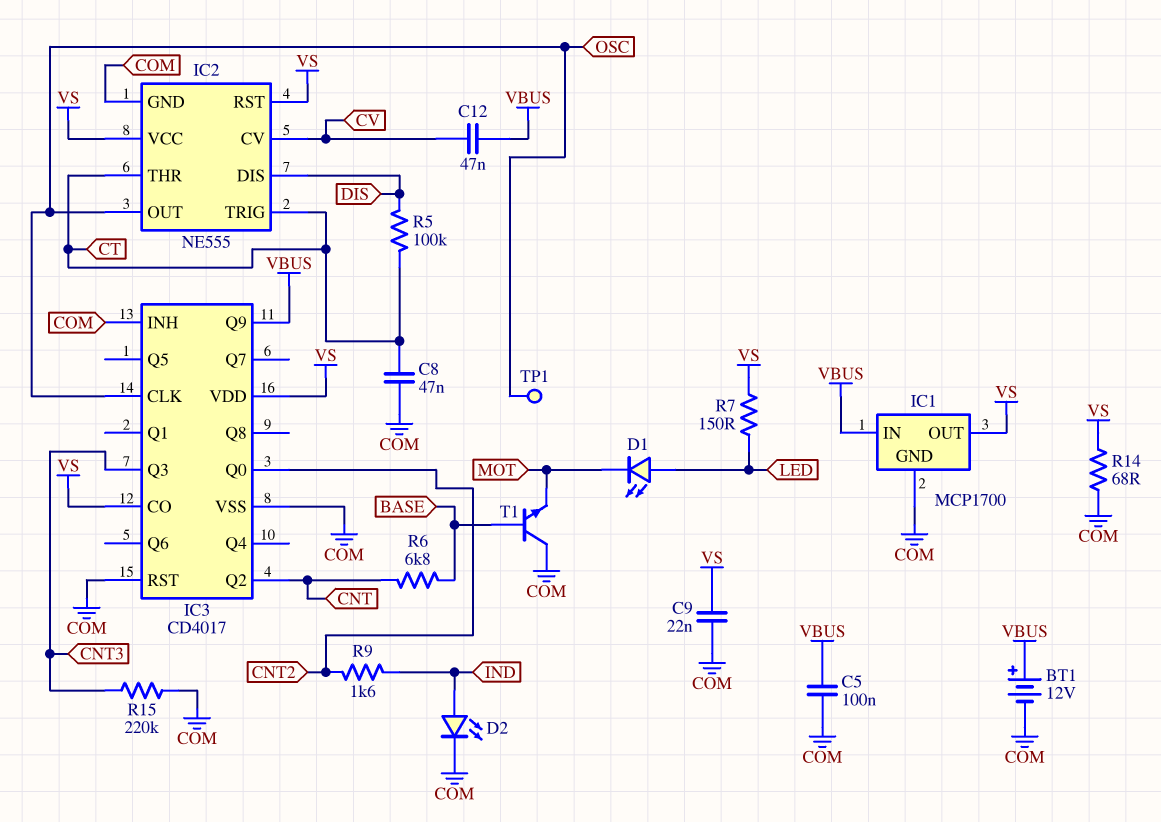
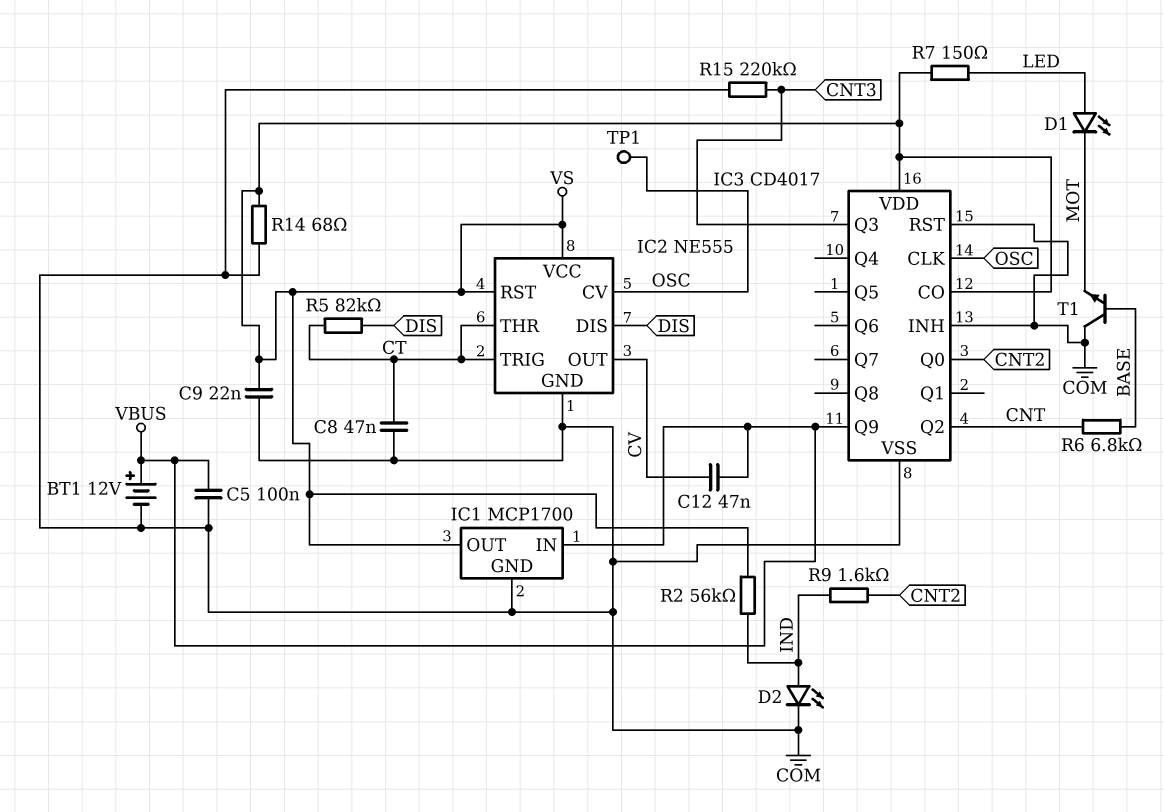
IC2 pin CV: CV -> OSC
IC2 pin OUT: OSC -> CV
R2: none -> 56k (IND, VS)
R5: 100k (CT, DIS) -> 82k (CT, DIS)

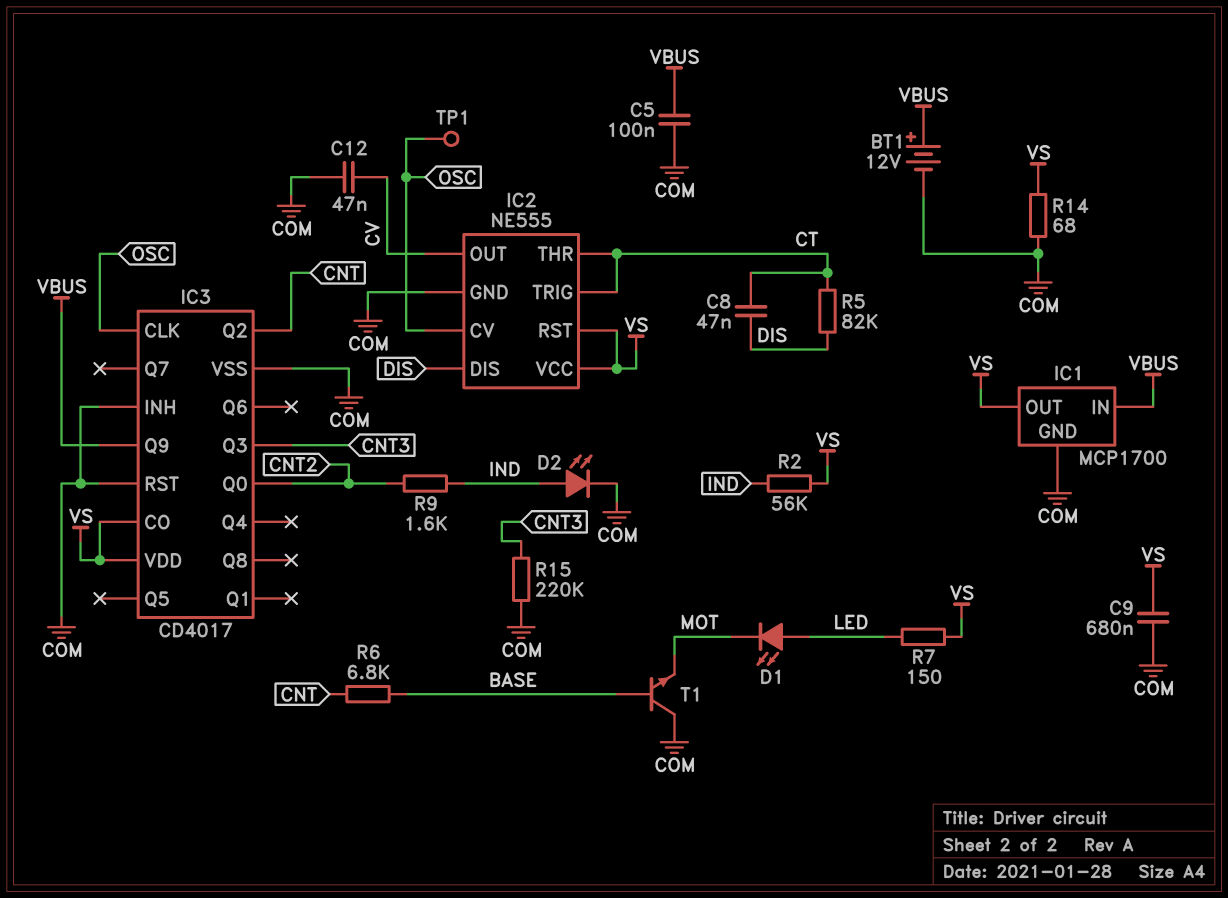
C8: 47nF (COM, CT) -> 47nF (CT, DIS)
C9: 22nF (COM, VS) -> 680nF (COM, VS)
C12: 47nF (CV, VBUS) -> 47nF (COM, CV)

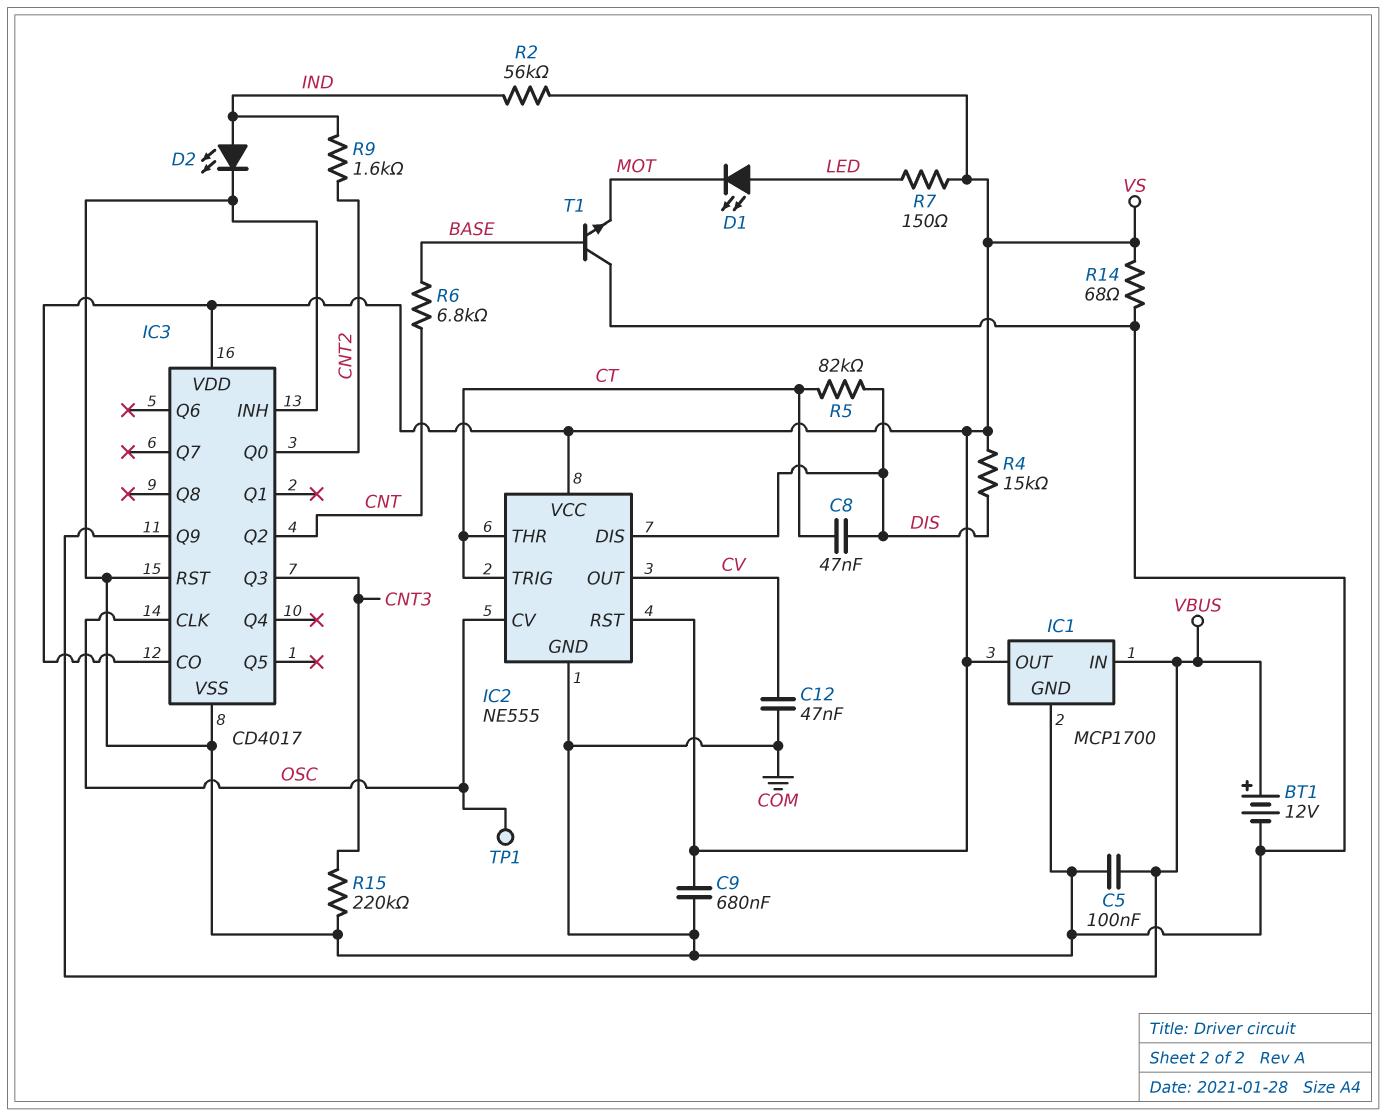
R4: none -> 15k (DIS, VS)

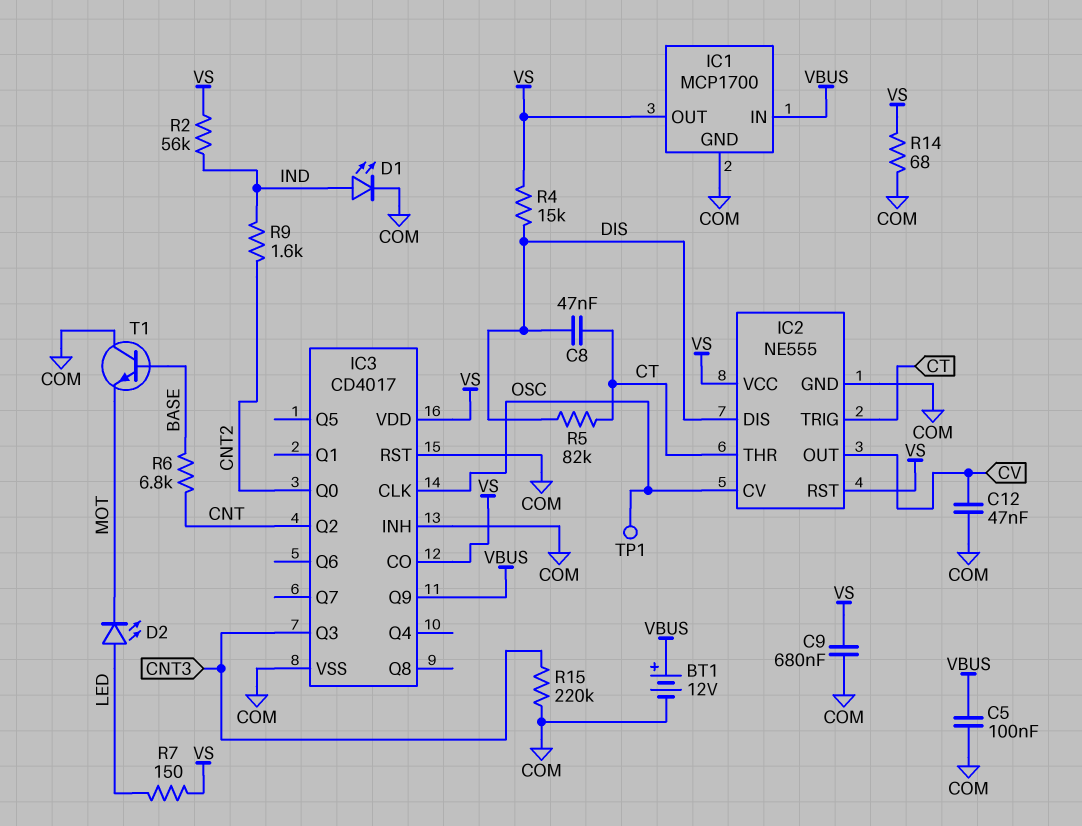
D1: LED (A LED, K MOT) -> LED (A IND, K COM)
D2: LED (A IND, K COM) -> LED (A LED, K MOT)

